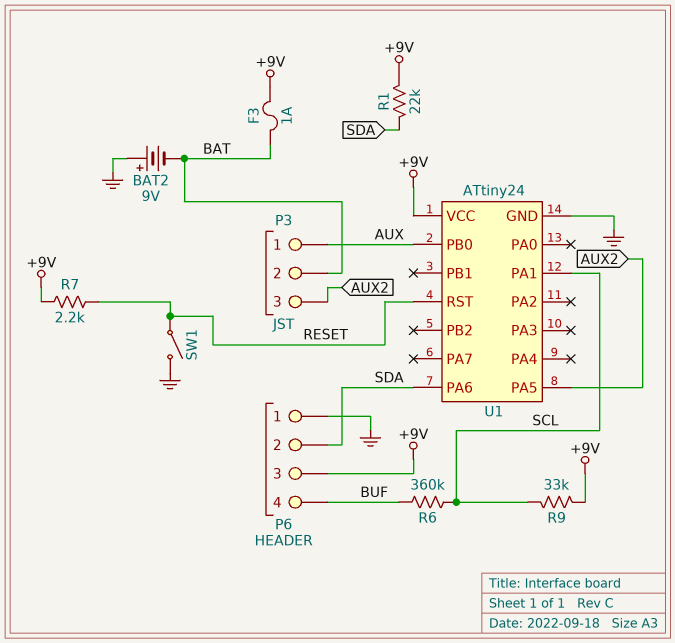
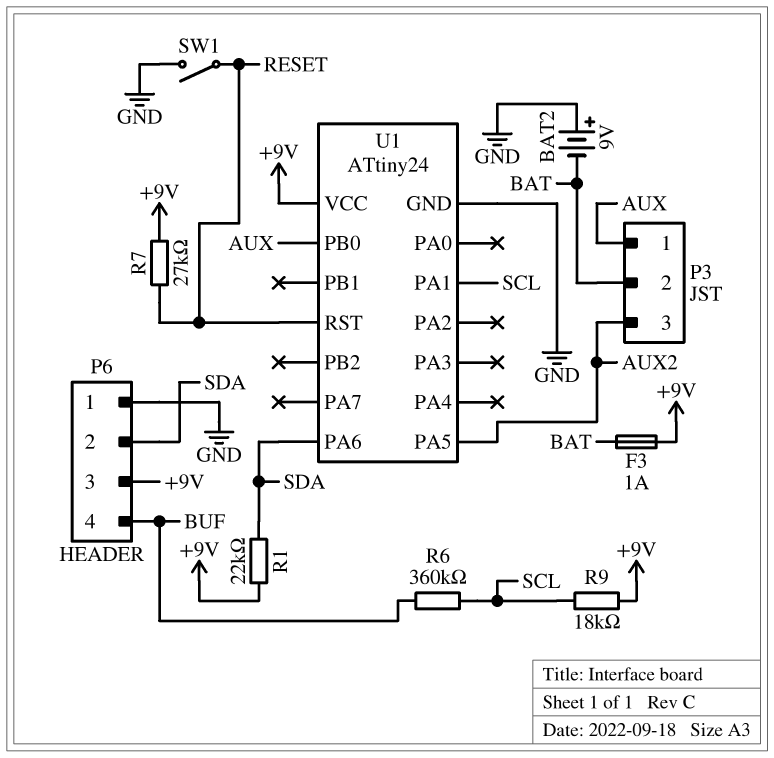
R7: 2.2k (+9V, RESET) -> 27k (+9V, RESET)
R9: 33k (+9V, SCL) -> 18k (+9V, SCL)

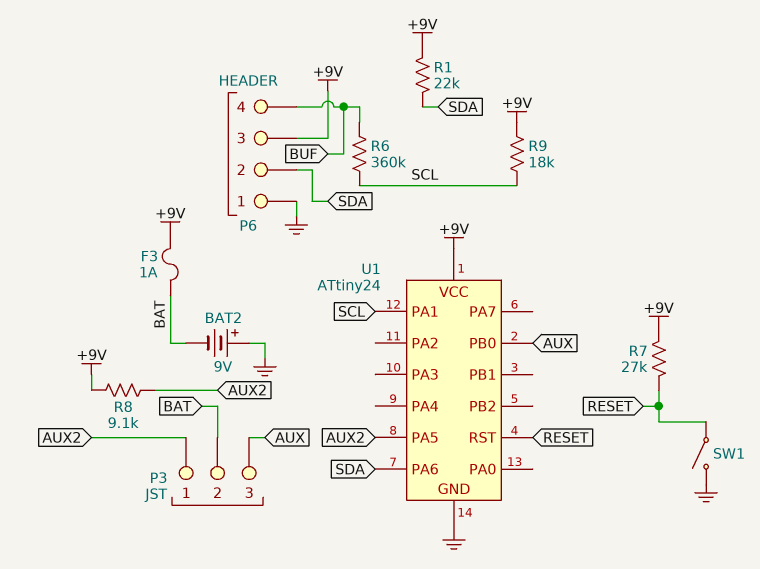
P3 pin 1: AUX -> AUX2
P3 pin 3: AUX2 -> AUX
R8: none -> 9.1k (+9V, AUX2)

